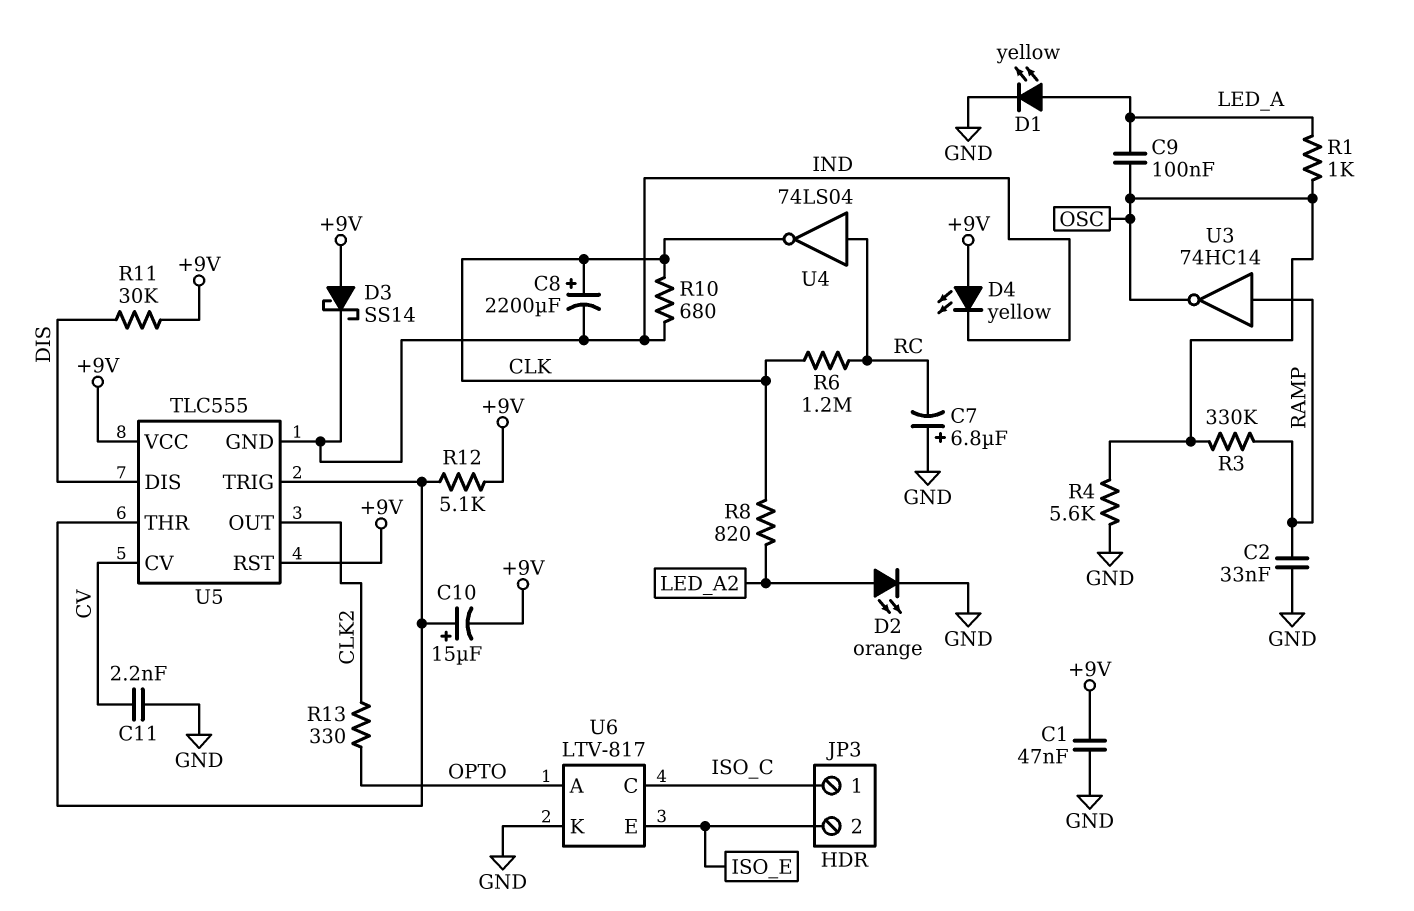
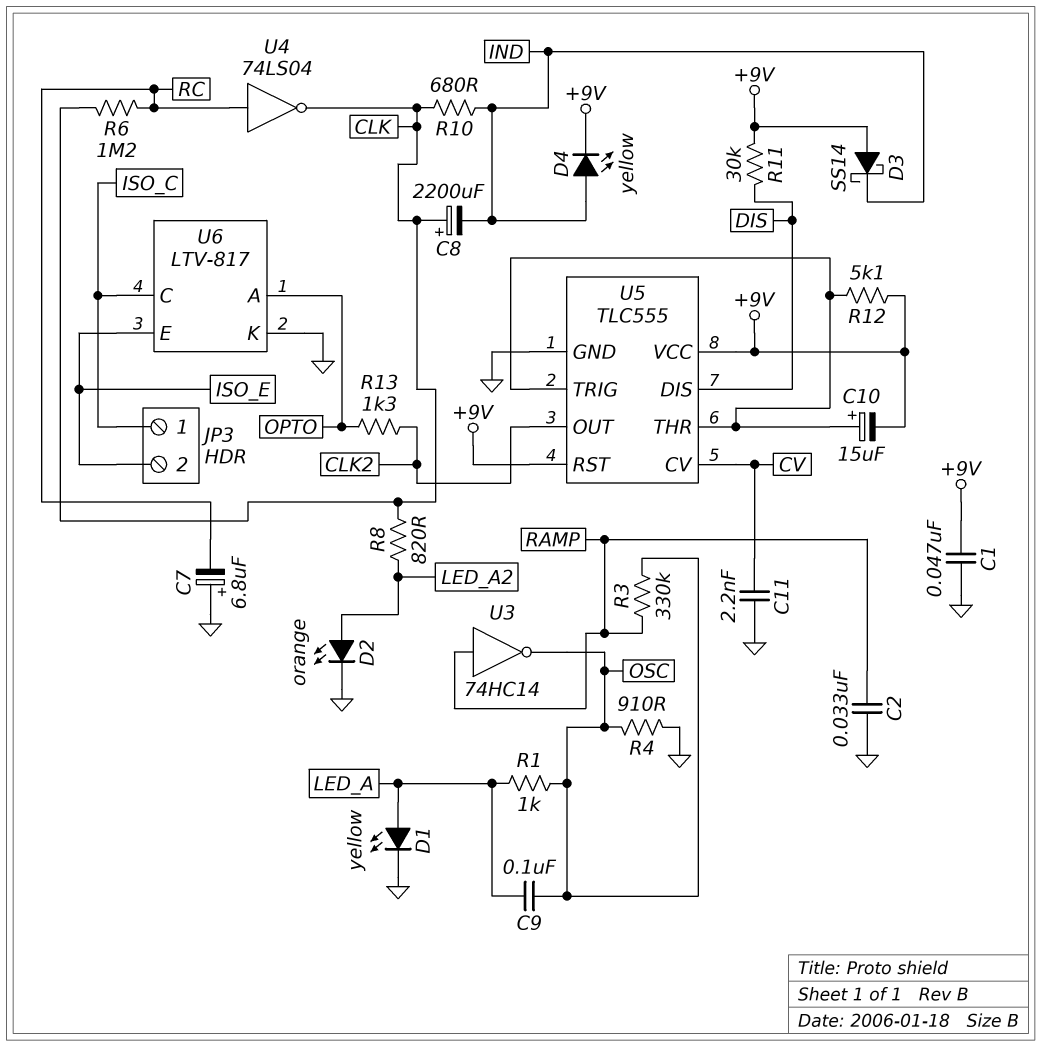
D4: LED yellow (A +9V, K IND) -> LED yellow (A IND, K +9V)
R4: 5.6k (GND, OSC) -> 910 (GND, OSC)
R13: 330 (CLK2, OPTO) -> 1.3k (CLK2, OPTO)
U5 pin GND: IND -> GND

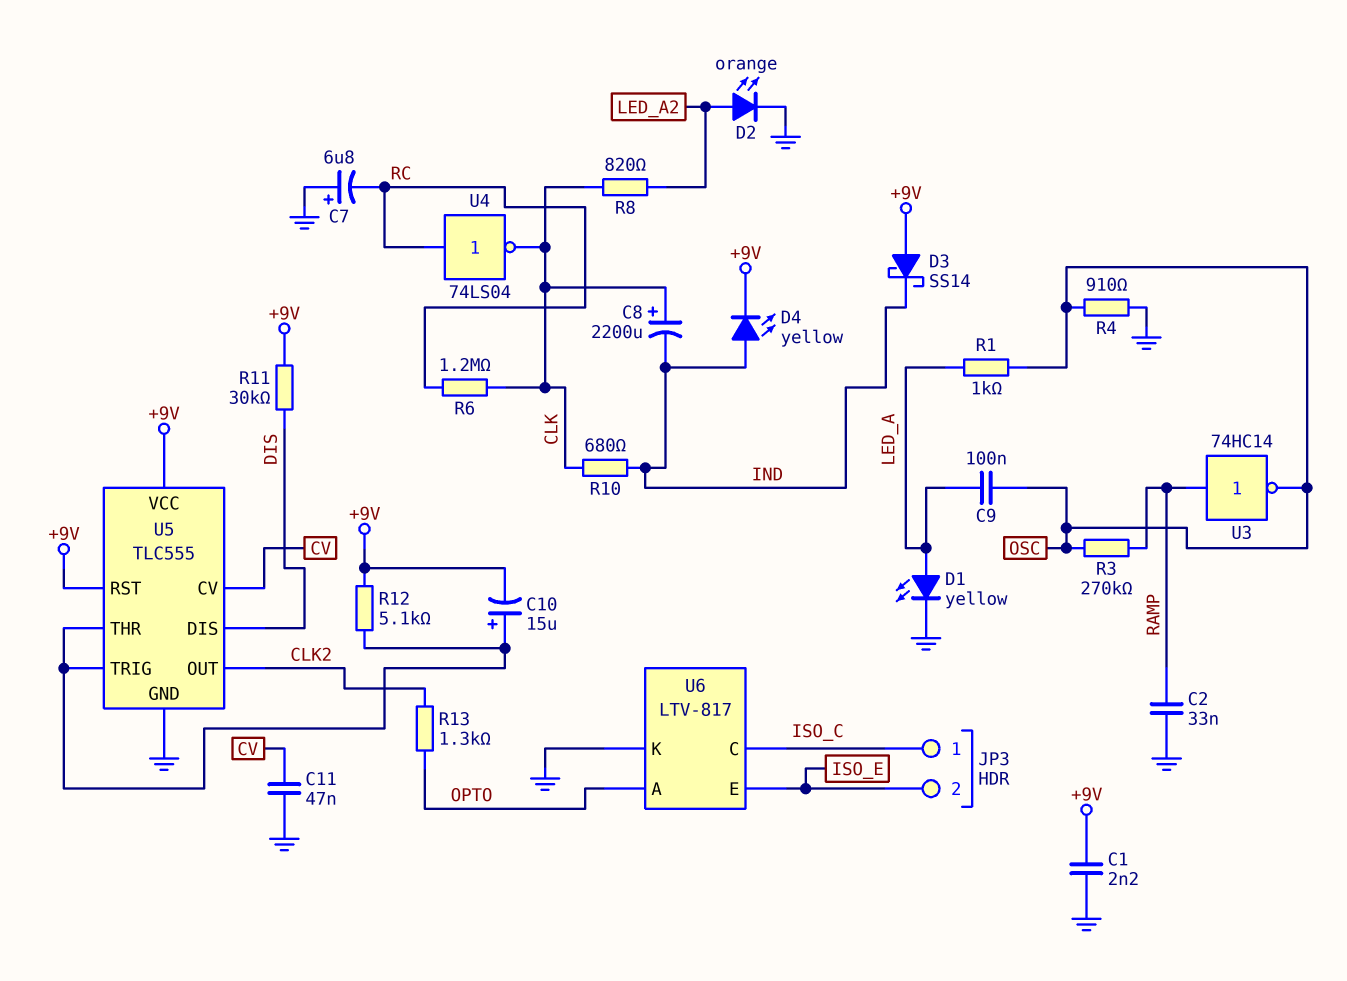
C1: 47nF (+9V, GND) -> 2.2nF (+9V, GND)
C11: 2.2nF (CV, GND) -> 47nF (CV, GND)
R3: 330k (OSC, RAMP) -> 270k (OSC, RAMP)

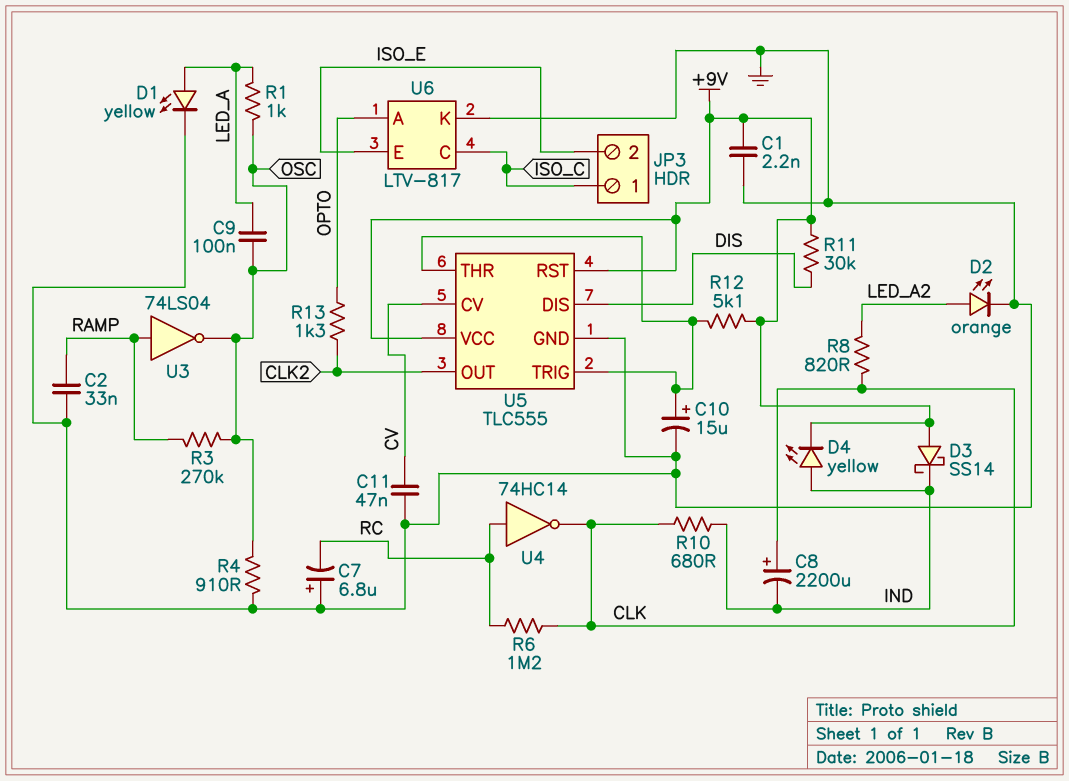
C10: 15uF (plus U5/THR, minus +9V) -> 15uF (plus U5/THR, minus GND)
U3: NOT 74HC14 (in RAMP, out OSC) -> NOT 74LS04 (in RAMP, out OSC)
U4: NOT 74LS04 (in RC, out CLK) -> NOT 74HC14 (in RC, out CLK)

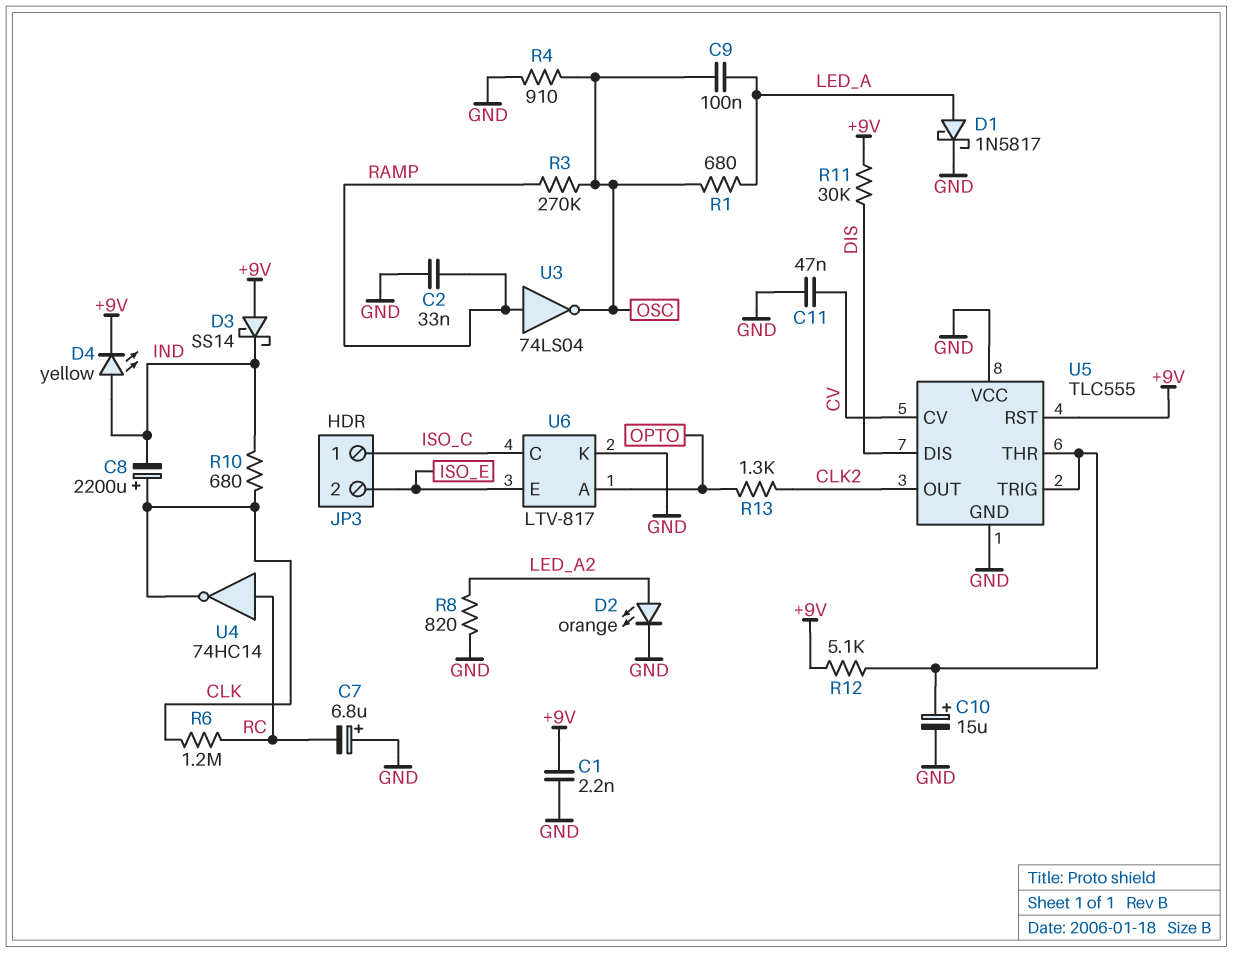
D1: LED yellow (A LED_A, K GND) -> schottky 1N5817 (A LED_A, K GND)
R1: 1k (LED_A, OSC) -> 680 (LED_A, OSC)
R8: 820 (CLK, LED_A2) -> 820 (GND, LED_A2)
U5 pin VCC: +9V -> GND

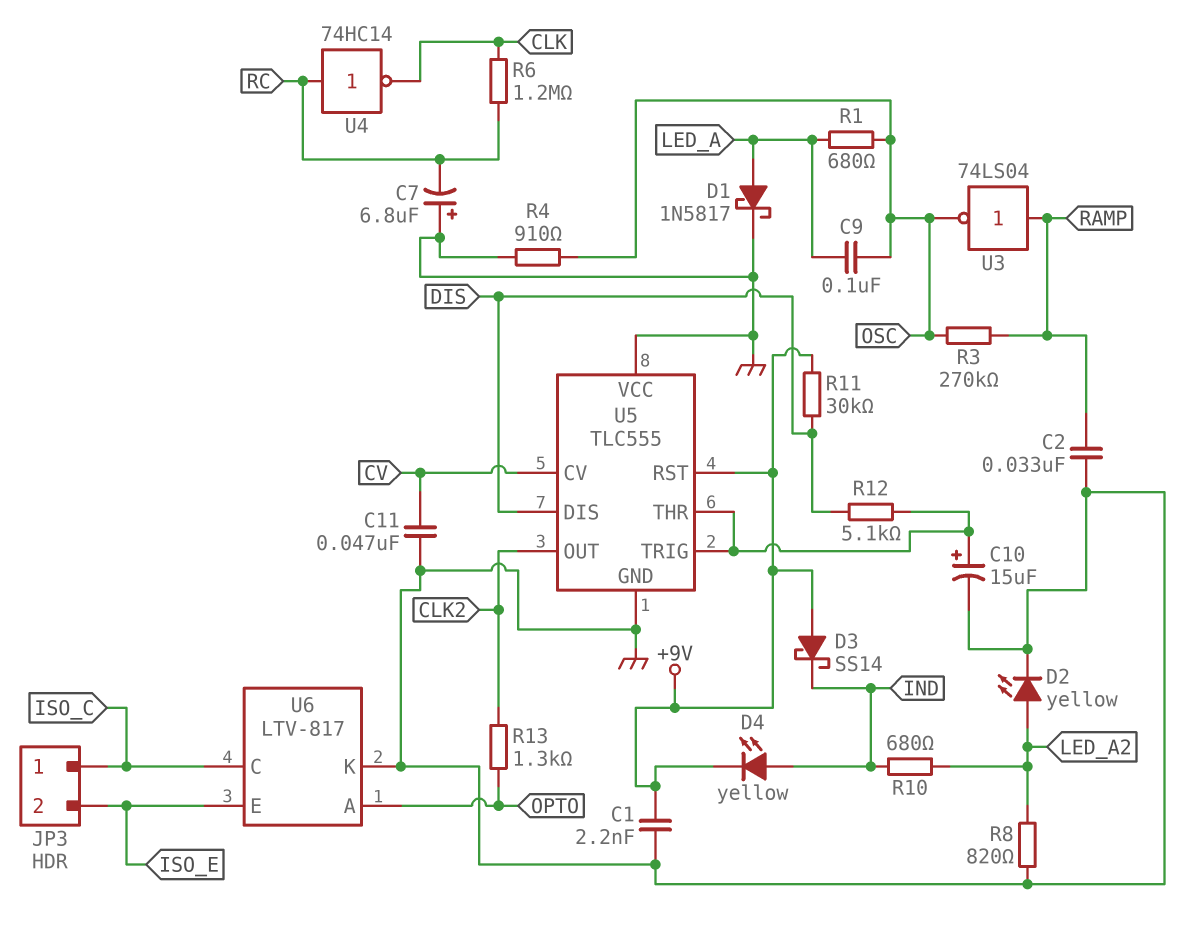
C8: 2200uF (plus CLK, minus IND) -> none
D2: LED orange (A LED_A2, K GND) -> LED yellow (A LED_A2, K GND)
R10: 680 (CLK, IND) -> 680 (IND, LED_A2)
R12: 5.1k (+9V, U5/THR) -> 5.1k (DIS, U5/THR)

